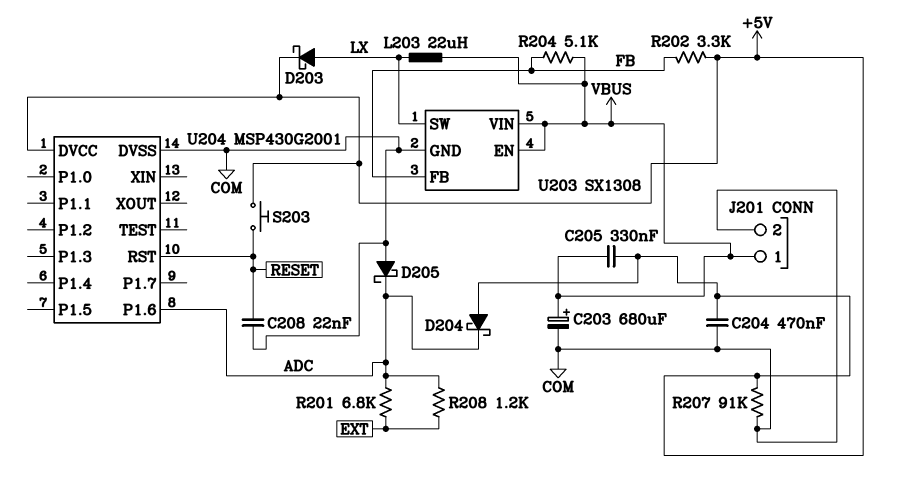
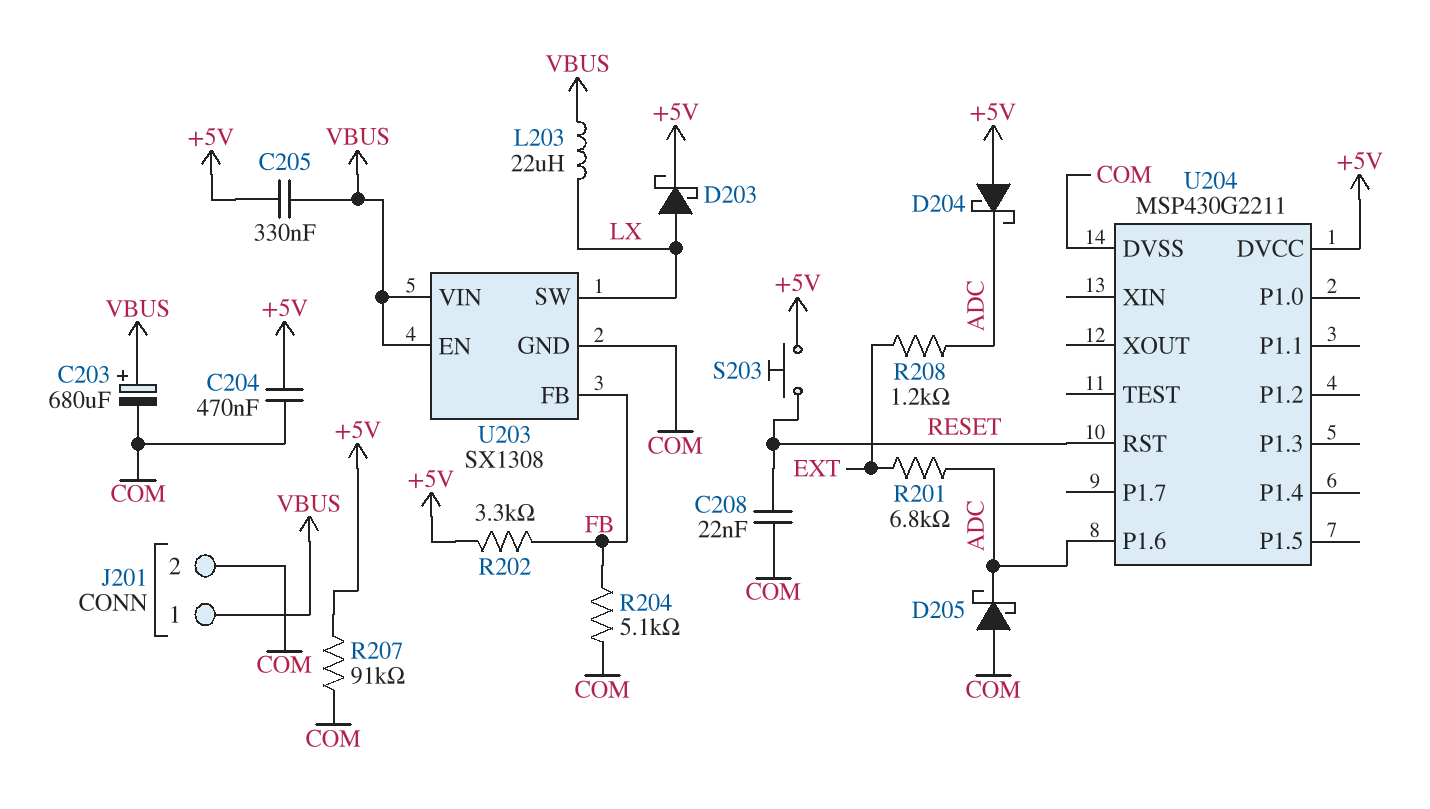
R204: 5.1k (FB, VBUS) -> 5.1k (COM, FB)
U204: MSP430G2001 -> MSP430G2211

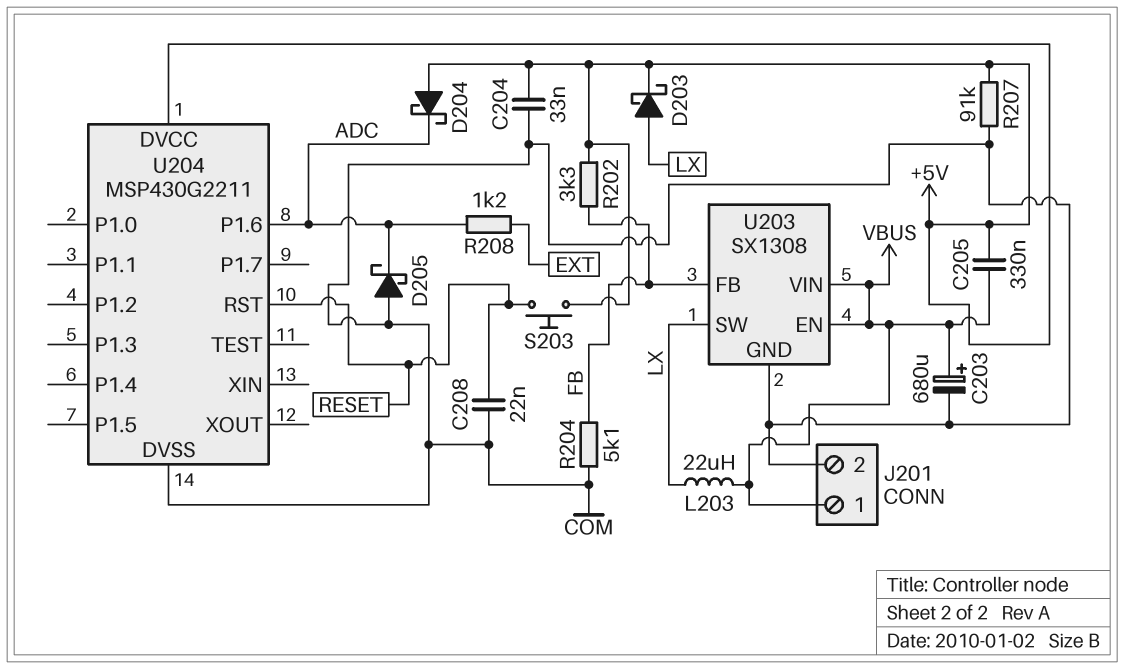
C204: 470nF (+5V, COM) -> 33nF (+5V, COM)
R201: 6.8k (ADC, EXT) -> none

